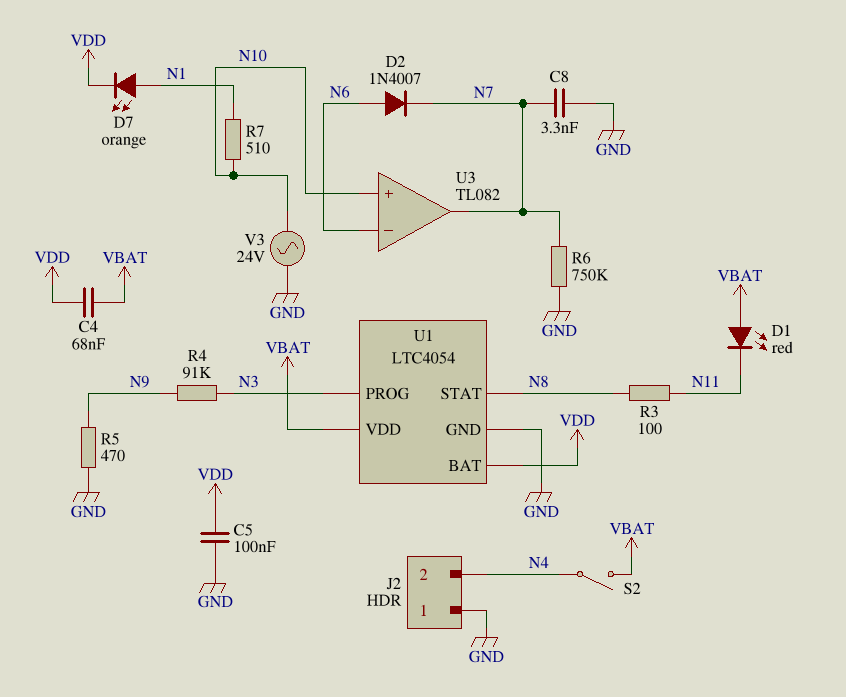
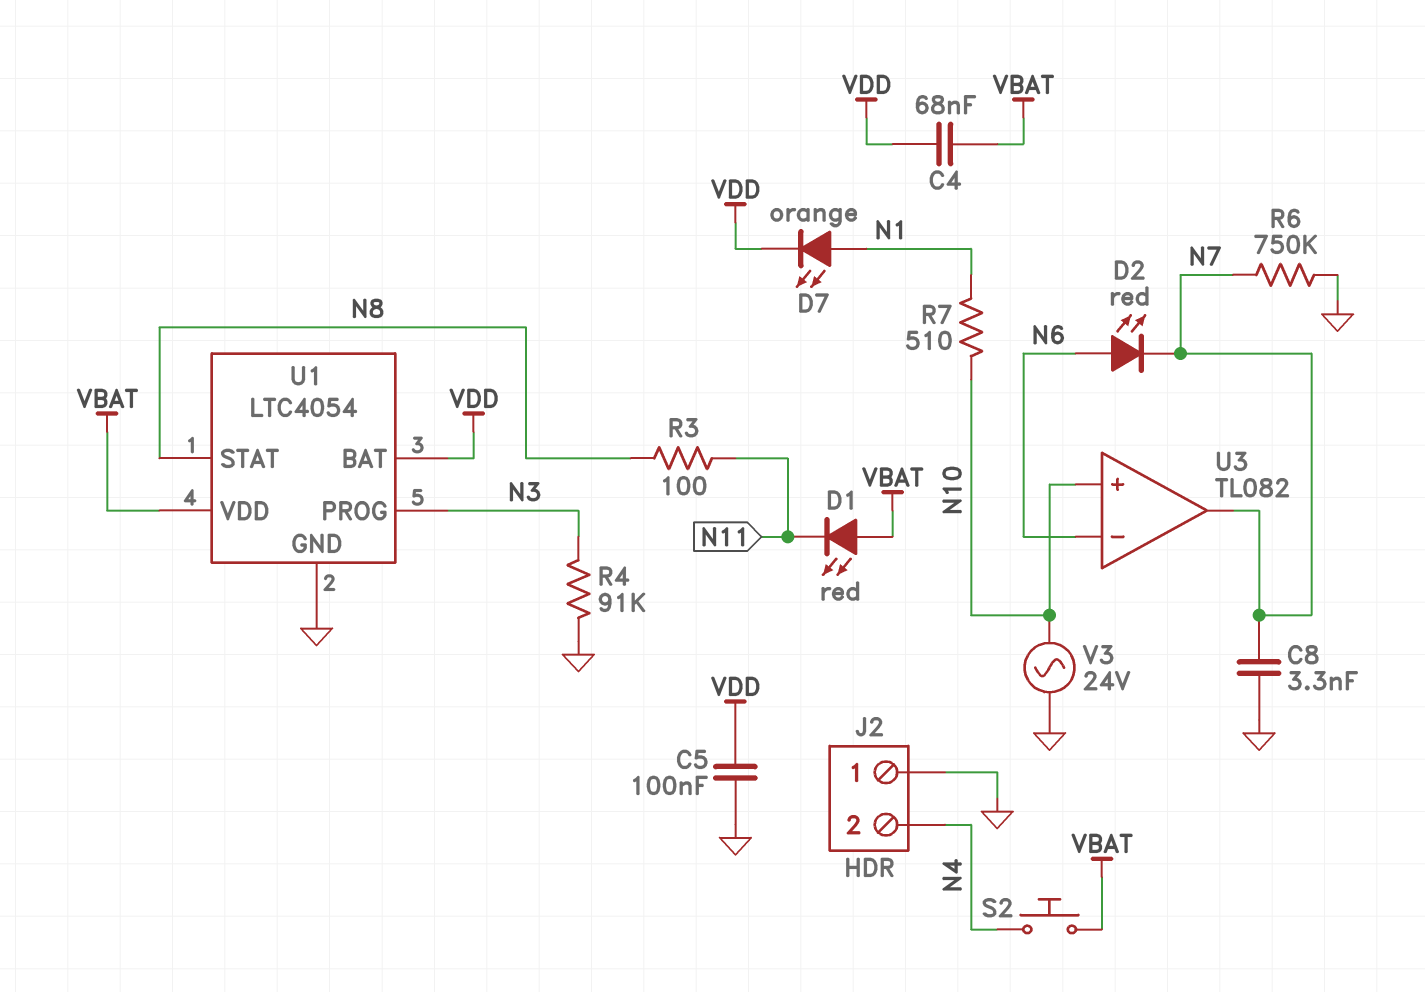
D2: diode 1N4007 (A N6, K N7) -> LED red (A N6, K N7)
R4: 91k (N3, N9) -> 91k (GND, N3)
R5: 470 (GND, N9) -> none
S2: switch (N4, VBAT) -> button (N4, VBAT)

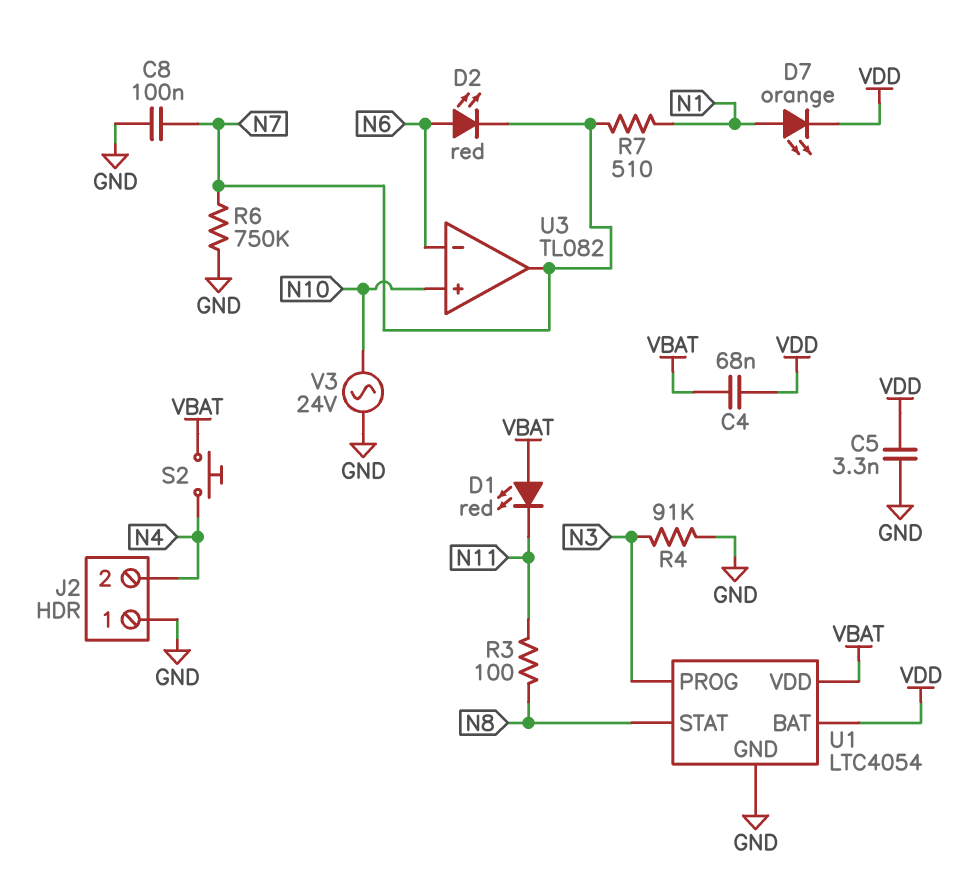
C5: 100nF (GND, VDD) -> 3.3nF (GND, VDD)
C8: 3.3nF (GND, N7) -> 100nF (GND, N7)
R7: 510 (N1, N10) -> 510 (N1, N7)

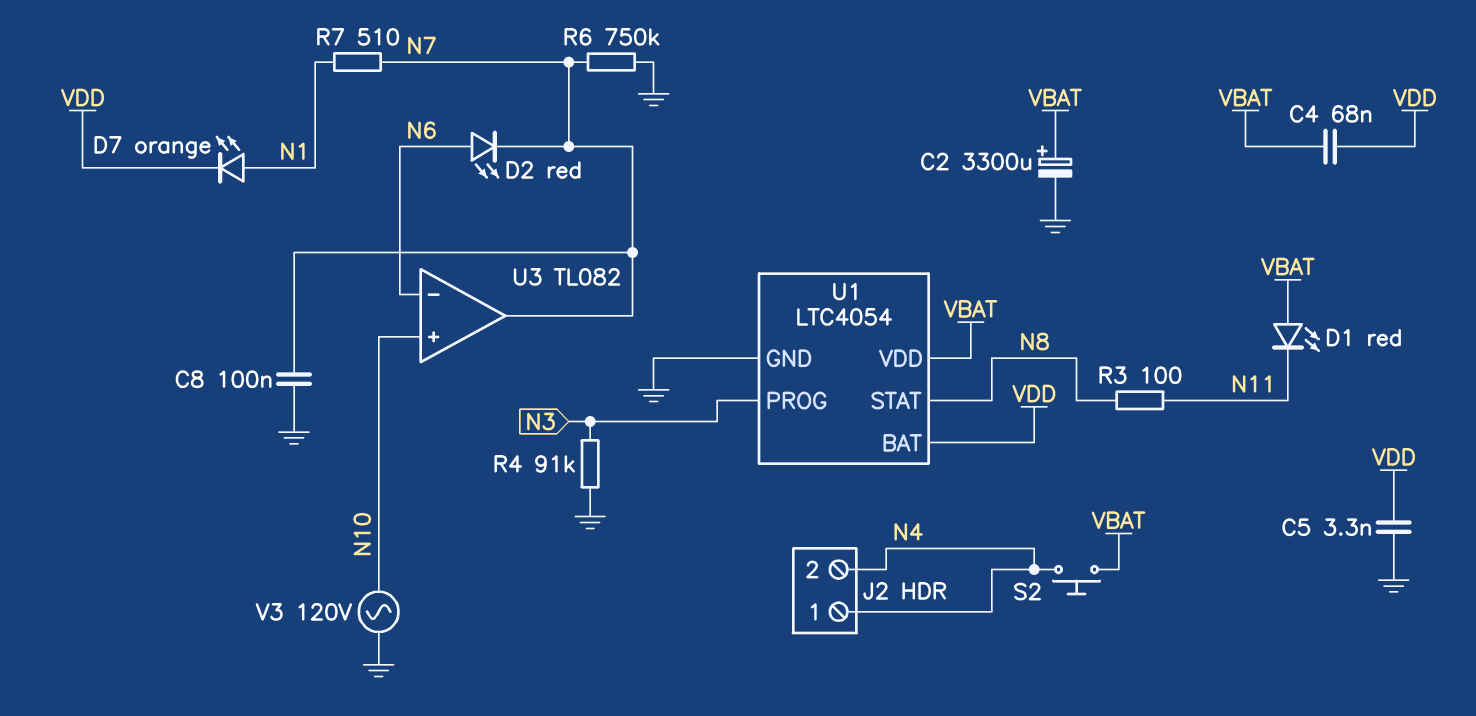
C2: none -> 3300uF (plus VBAT, minus GND)
J2 pin 1: GND -> N4
V3: AC 24V (GND, N10) -> AC 120V (GND, N10)

